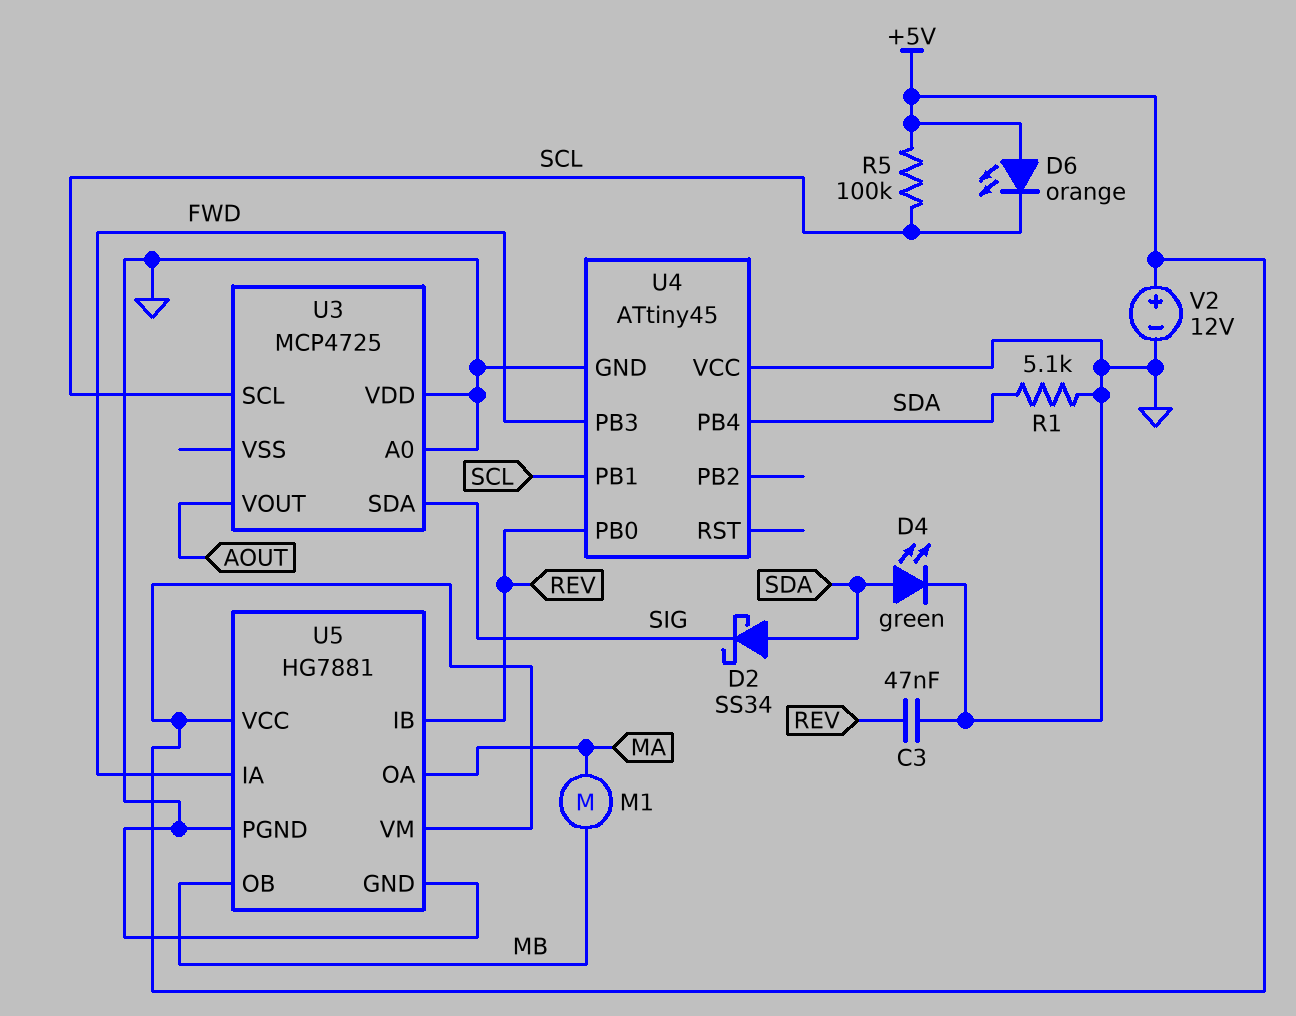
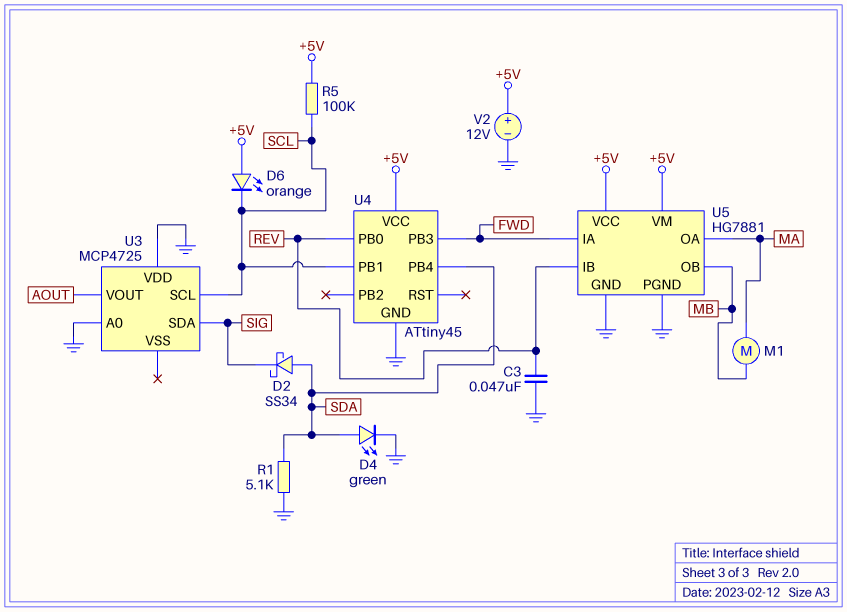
U4 pin VCC: GND -> +5V

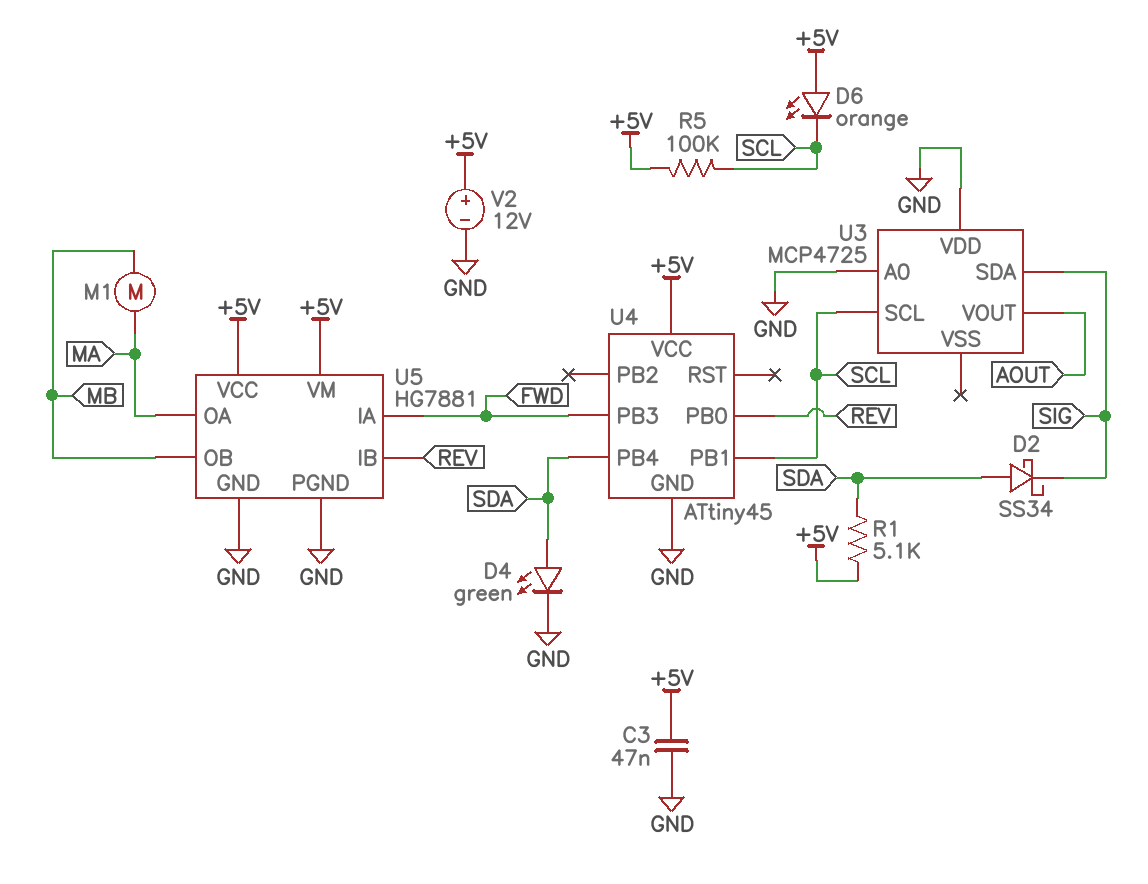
C3: 47nF (GND, REV) -> 47nF (+5V, GND)
R1: 5.1k (GND, SDA) -> 5.1k (+5V, SDA)

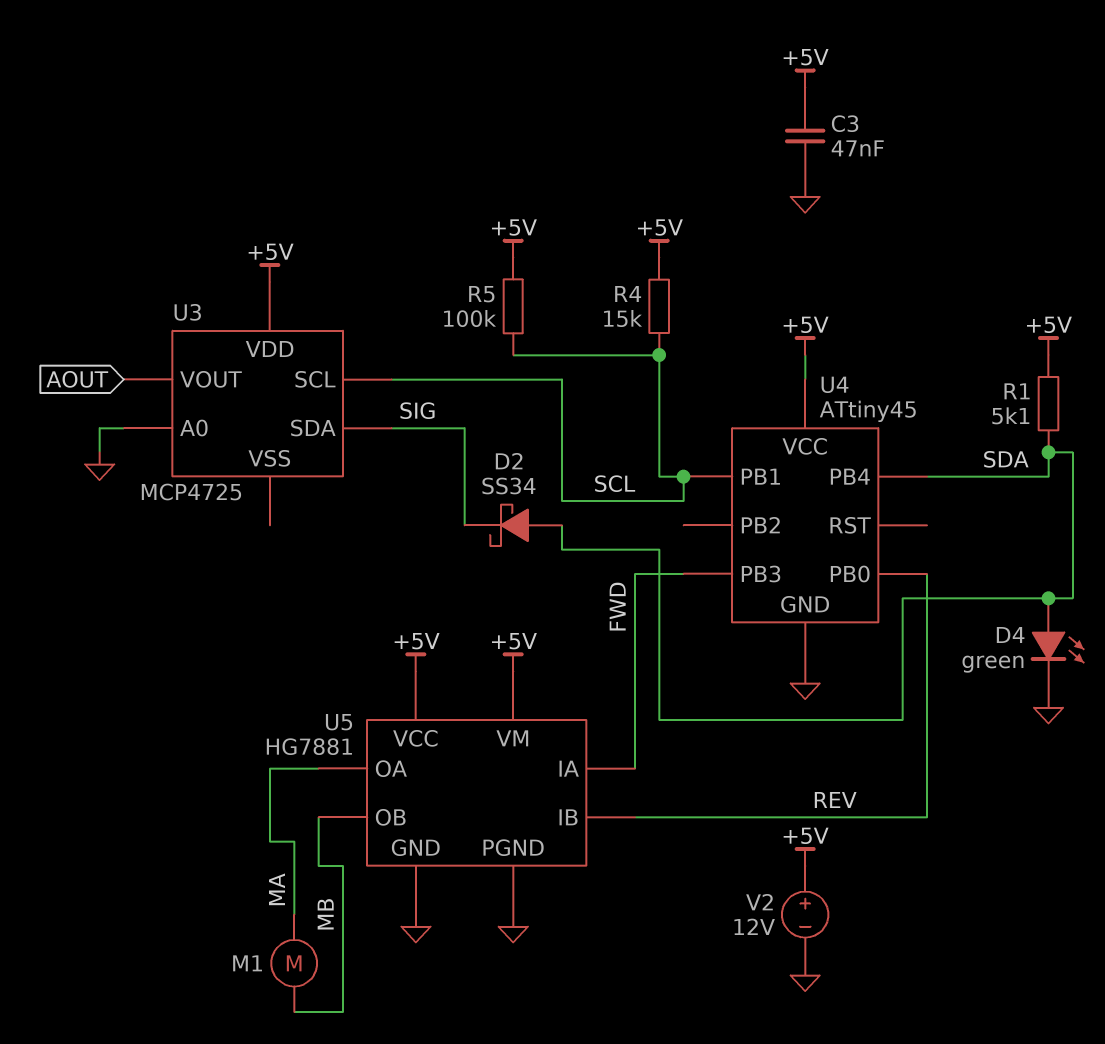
D6: LED orange (A +5V, K SCL) -> none
R4: none -> 15k (+5V, SCL)
U3 pin VDD: GND -> +5V

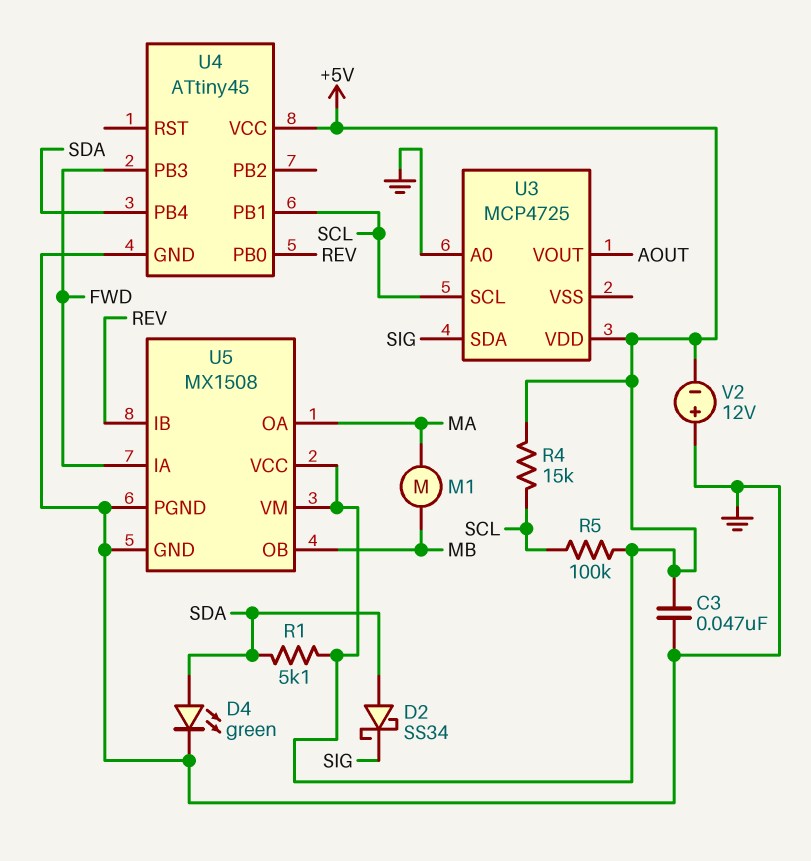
U5: HG7881 -> MX1508
V2: 12V (plus +5V, minus GND) -> 12V (plus GND, minus +5V)

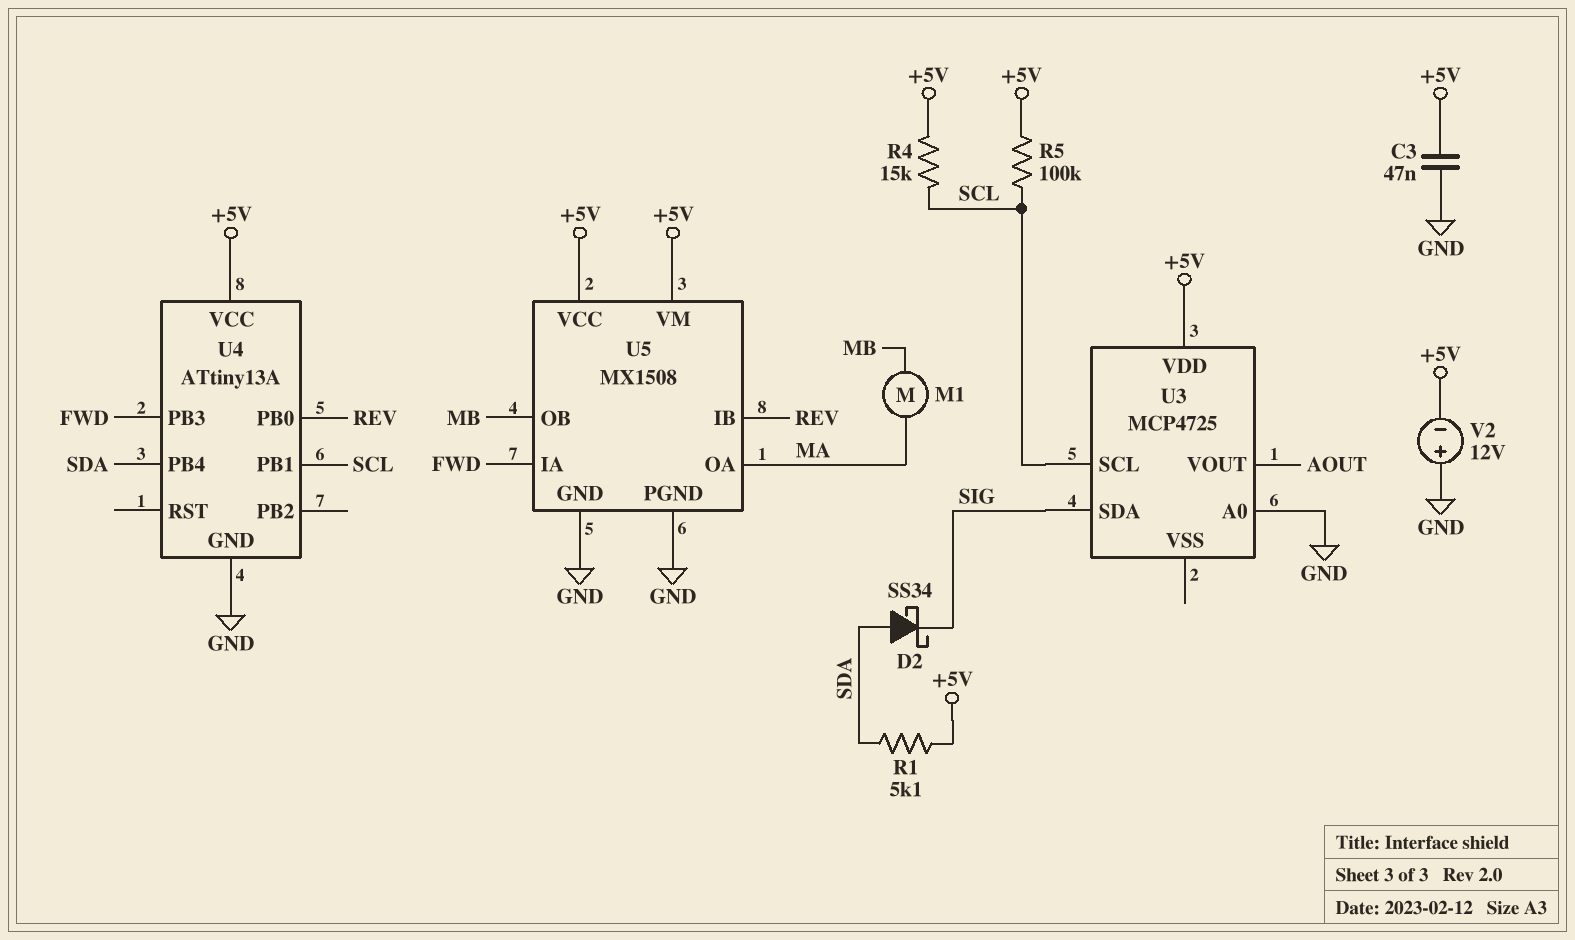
D4: LED green (A SDA, K GND) -> none
U4: ATtiny45 -> ATtiny13A

